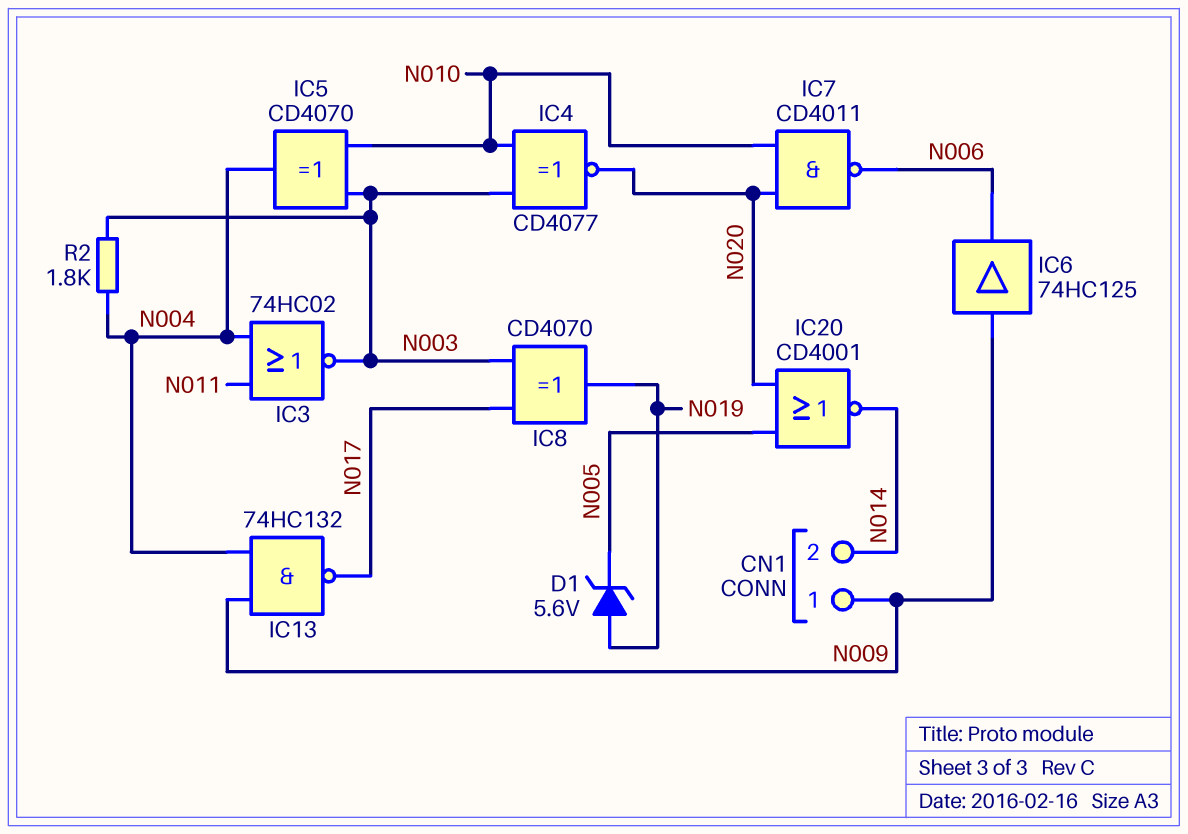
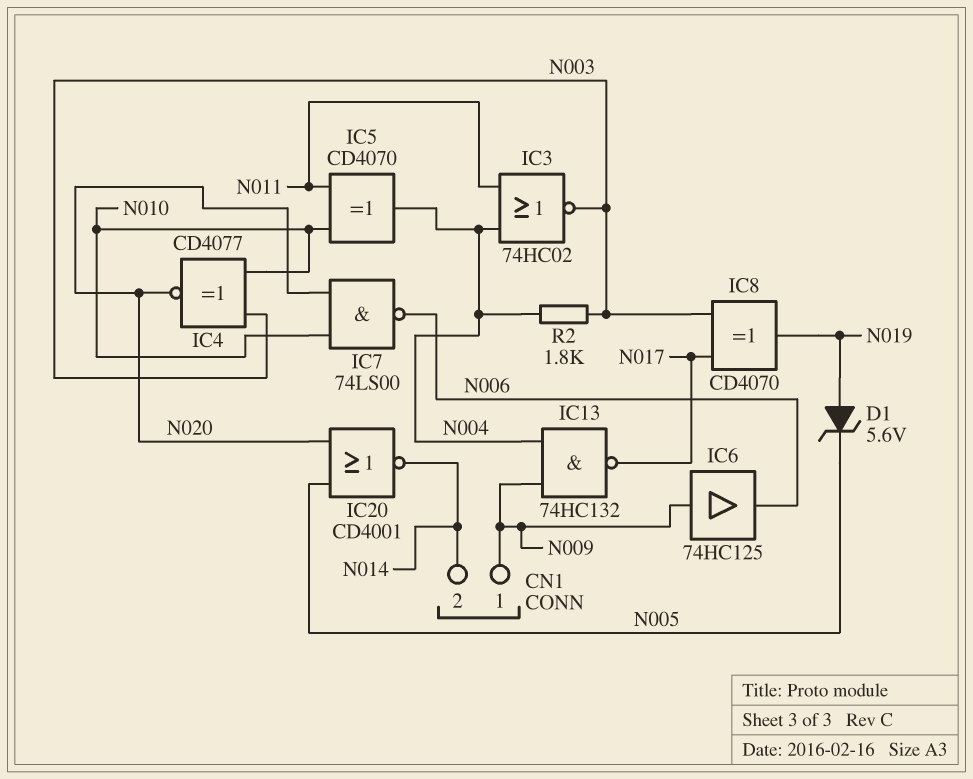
IC5: XOR CD4070 (in N003, in N010, out N004) -> XOR CD4070 (in N010, in N011, out N004)
IC7: NAND CD4011 (in N010, in N020, out N006) -> NAND 74LS00 (in N010, in N020, out N006)

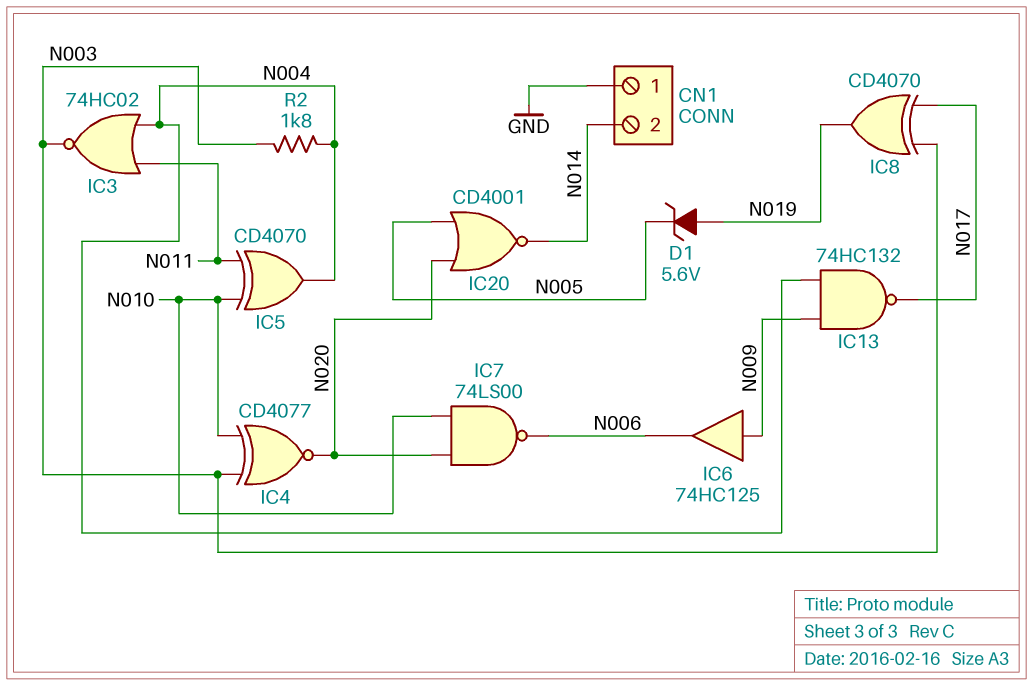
CN1 pin 1: N009 -> GND

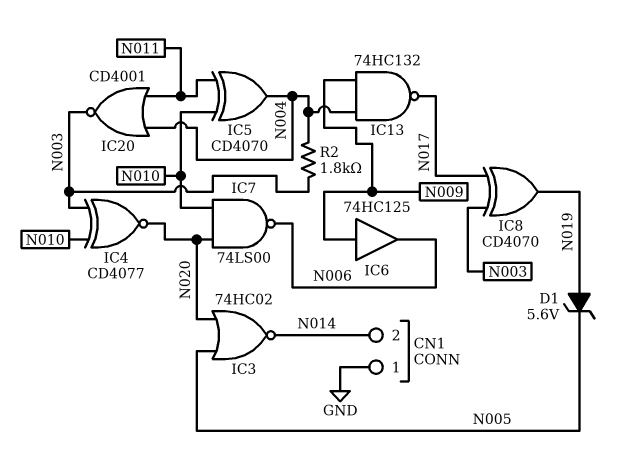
IC3: NOR 74HC02 (in N004, in N011, out N003) -> NOR 74HC02 (in N005, in N020, out N014)
IC20: NOR CD4001 (in N005, in N020, out N014) -> NOR CD4001 (in N004, in N011, out N003)

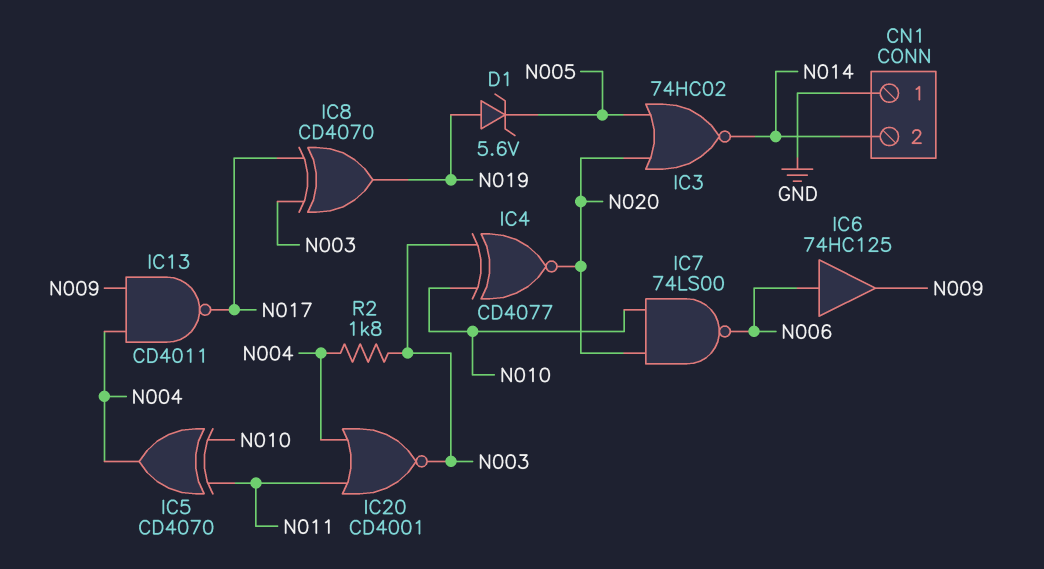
IC6: buffer 74HC125 (in N009, out N006) -> buffer 74HC125 (in N006, out N009)
IC13: NAND 74HC132 (in N004, in N009, out N017) -> NAND CD4011 (in N004, in N009, out N017)

